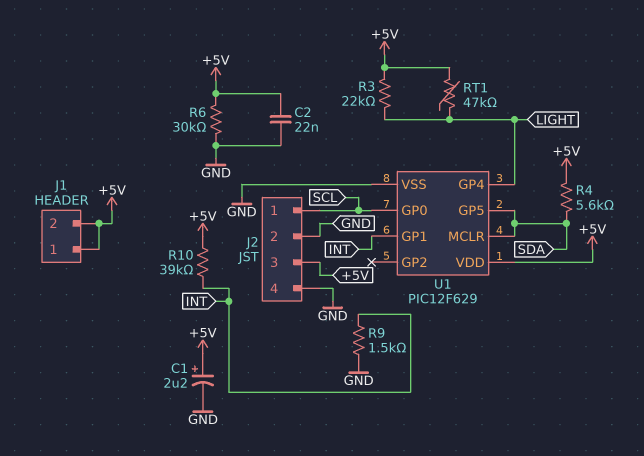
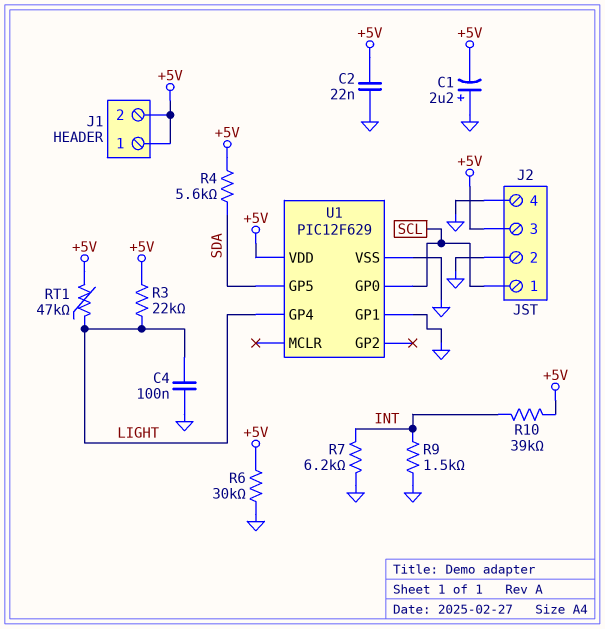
C1: 2.2uF (plus +5V, minus GND) -> 2.2uF (plus GND, minus +5V)
C4: none -> 100nF (GND, LIGHT)
R7: none -> 6.2k (GND, INT)
U1 pin GP1: INT -> GND
U1 pin MCLR: SDA -> none

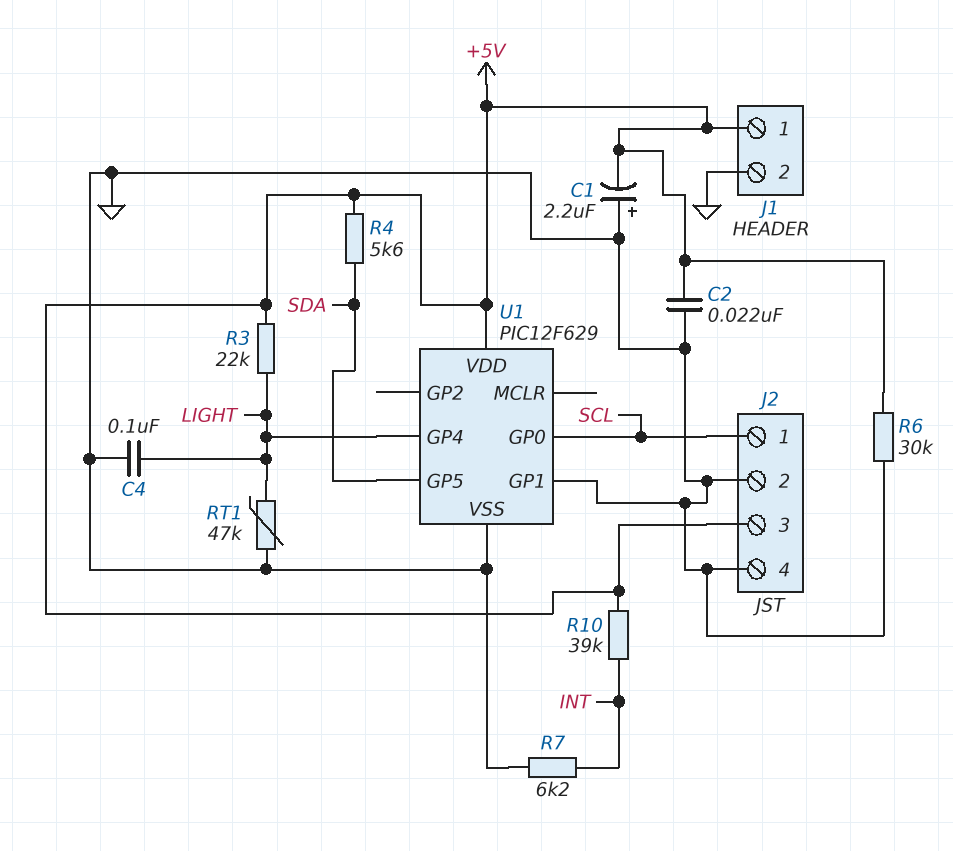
J1 pin 2: +5V -> GND
R9: 1.5k (GND, INT) -> none
RT1: 47k (+5V, LIGHT) -> 47k (GND, LIGHT)

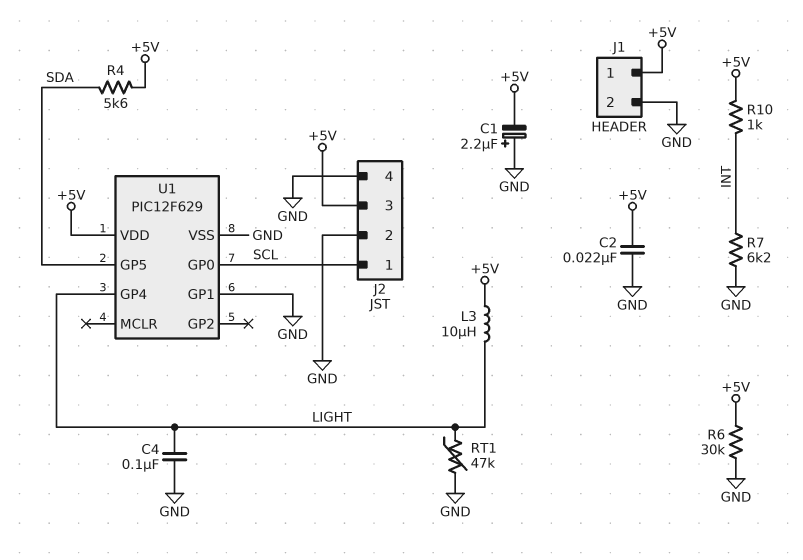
L3: none -> 10uH (+5V, LIGHT)
R3: 22k (+5V, LIGHT) -> none
R10: 39k (+5V, INT) -> 1k (+5V, INT)

